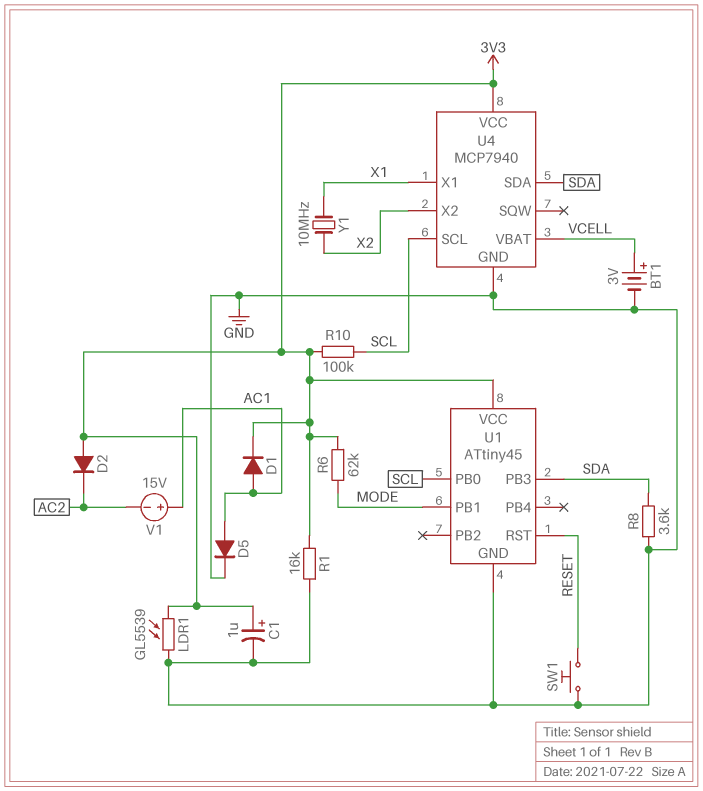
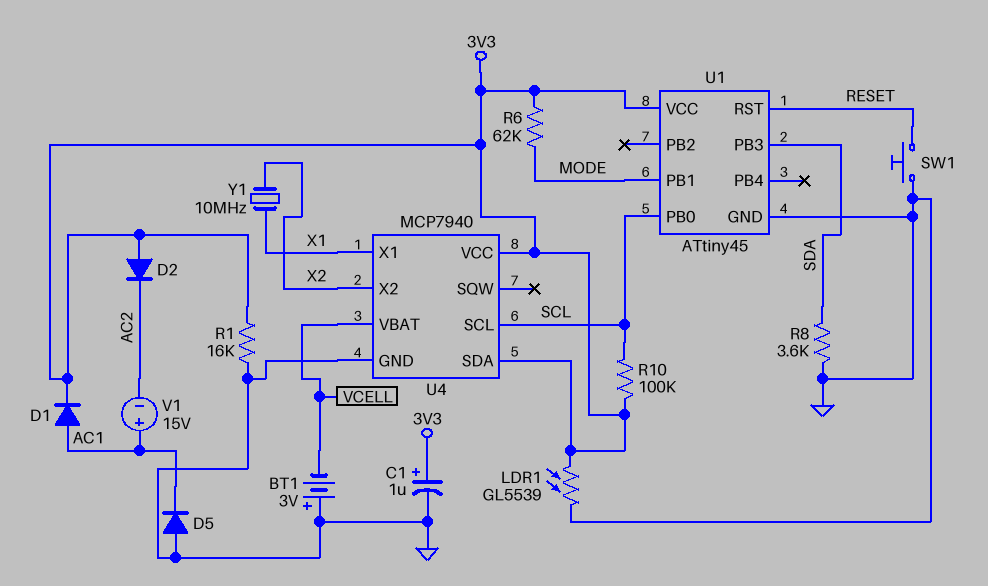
BT1: 3V (plus VCELL, minus GND) -> 3V (plus GND, minus VCELL)
D5: diode (A AC1, K GND) -> diode (A GND, K AC1)
U4 pin SDA: SDA -> 3V3

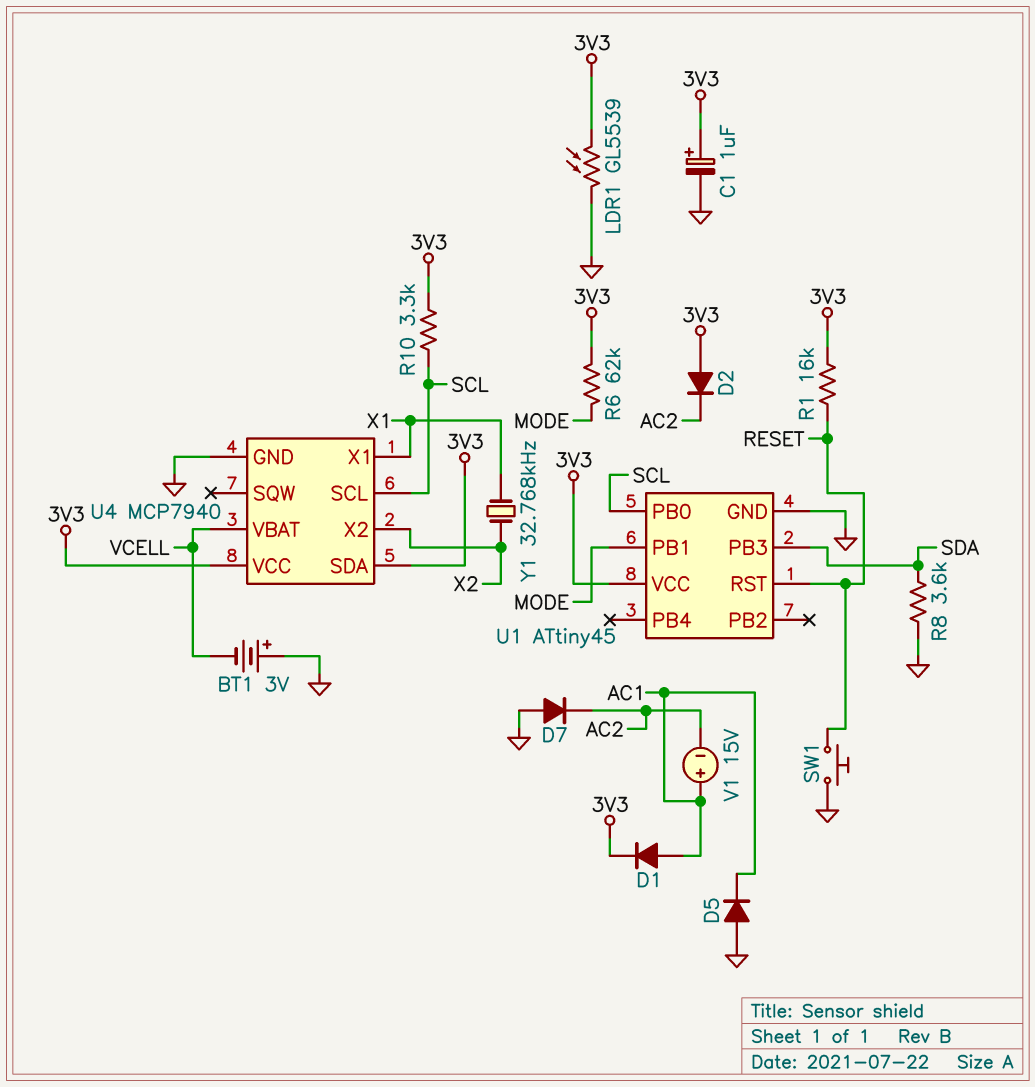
D7: none -> diode (A GND, K AC2)
R1: 16k (3V3, GND) -> 16k (3V3, RESET)
R10: 100k (3V3, SCL) -> 3.3k (3V3, SCL)
Y1: 10MHz (X1, X2) -> 32.768kHz (X1, X2)

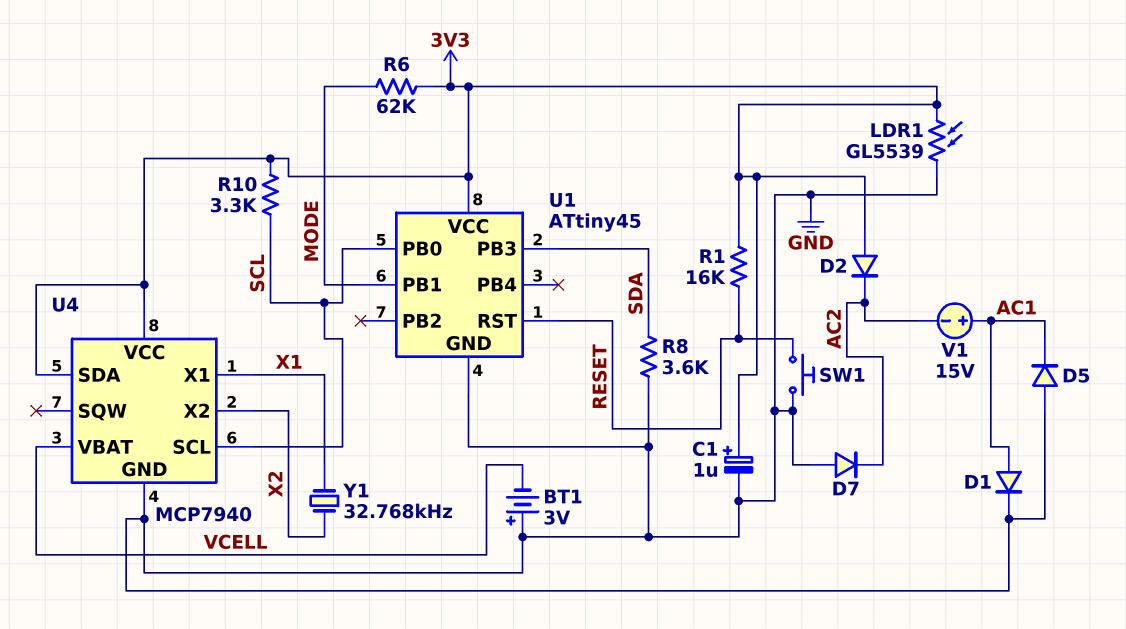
D1: diode (A AC1, K 3V3) -> diode (A AC1, K GND)

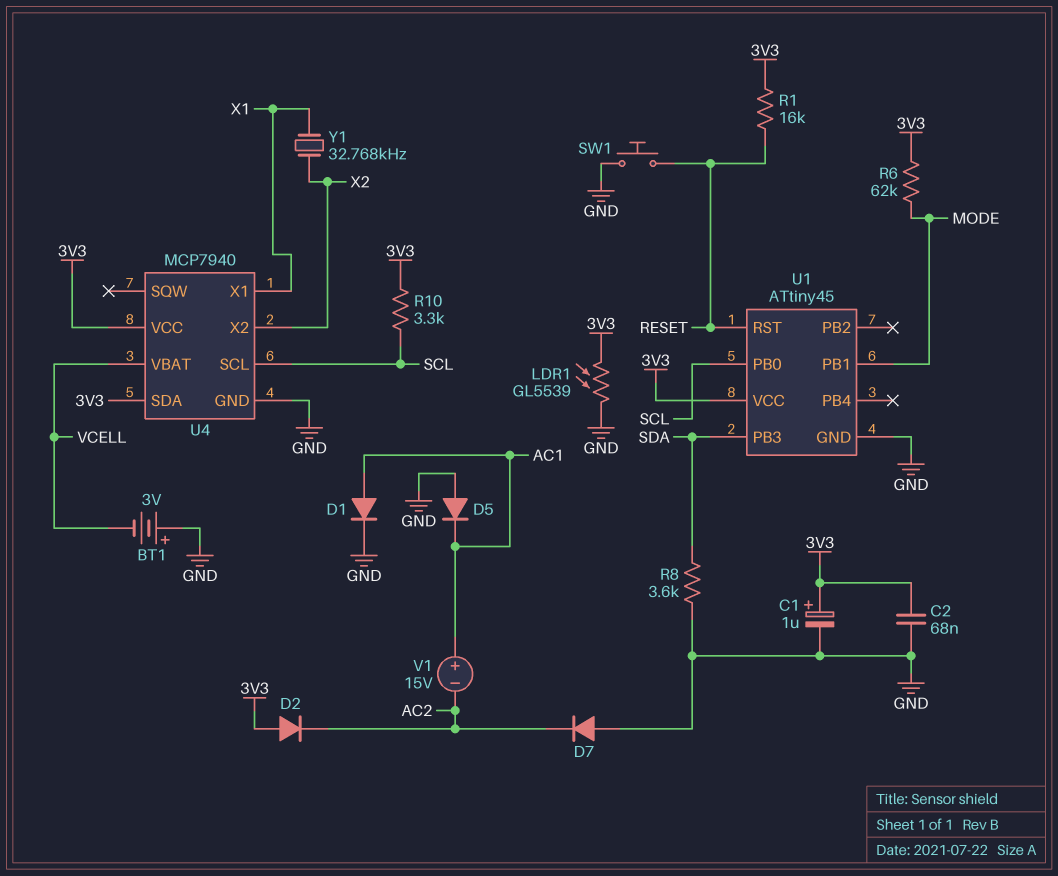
C2: none -> 68nF (3V3, GND)

